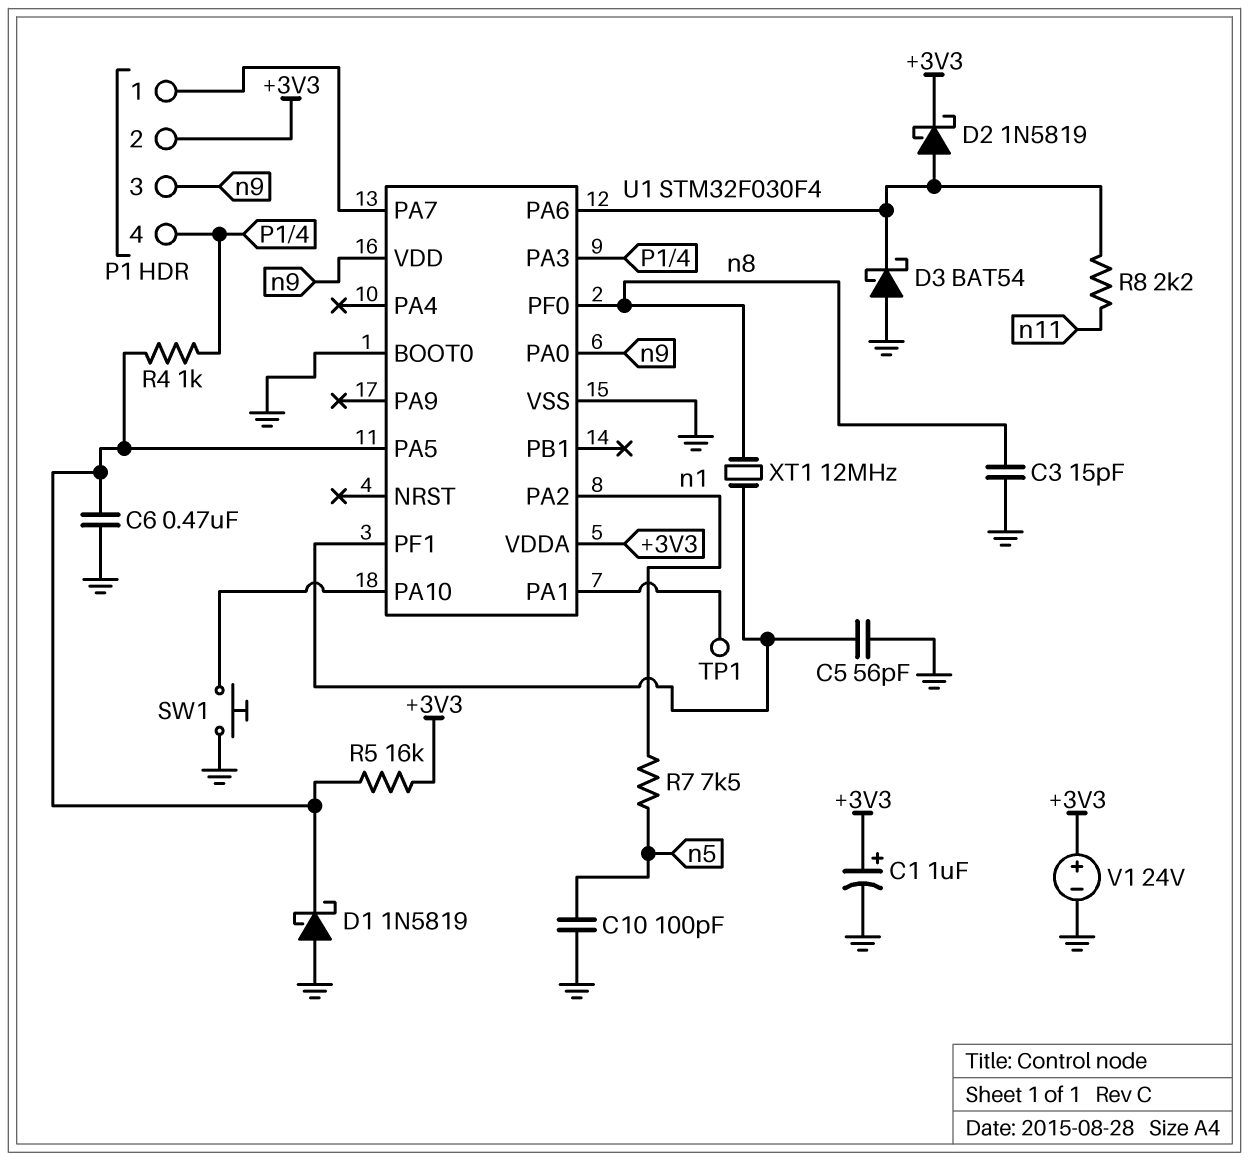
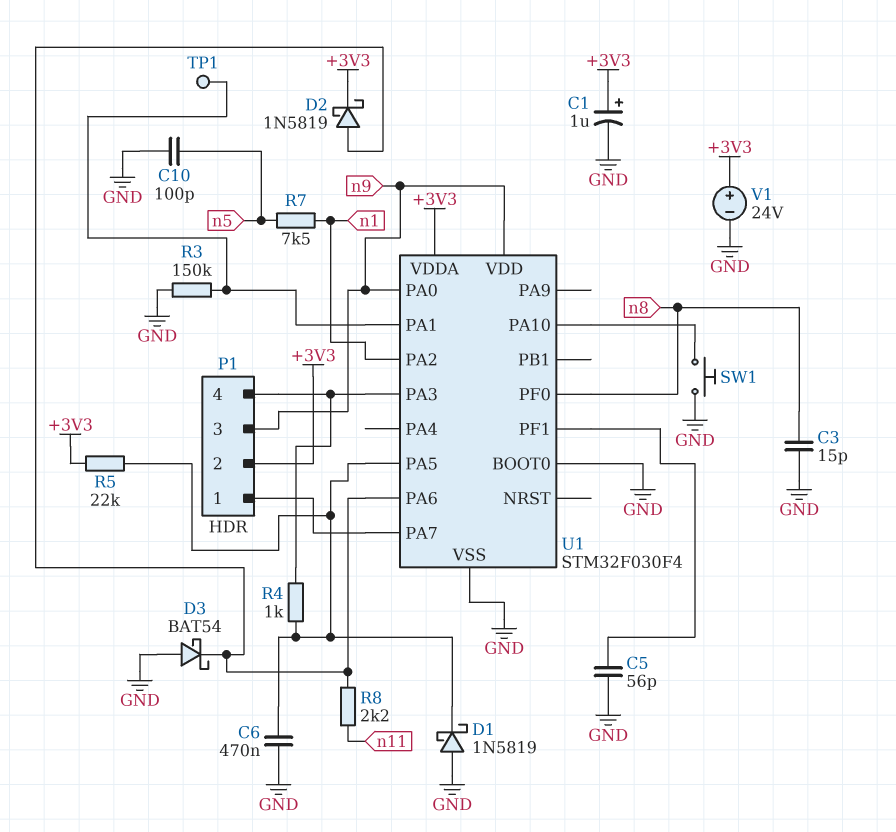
R3: none -> 150k (GND, U1/PA1)
R5: 16k (+3V3, U1/PA5) -> 22k (+3V3, U1/PA5)
XT1: 12MHz (U1/PF1, n8) -> none

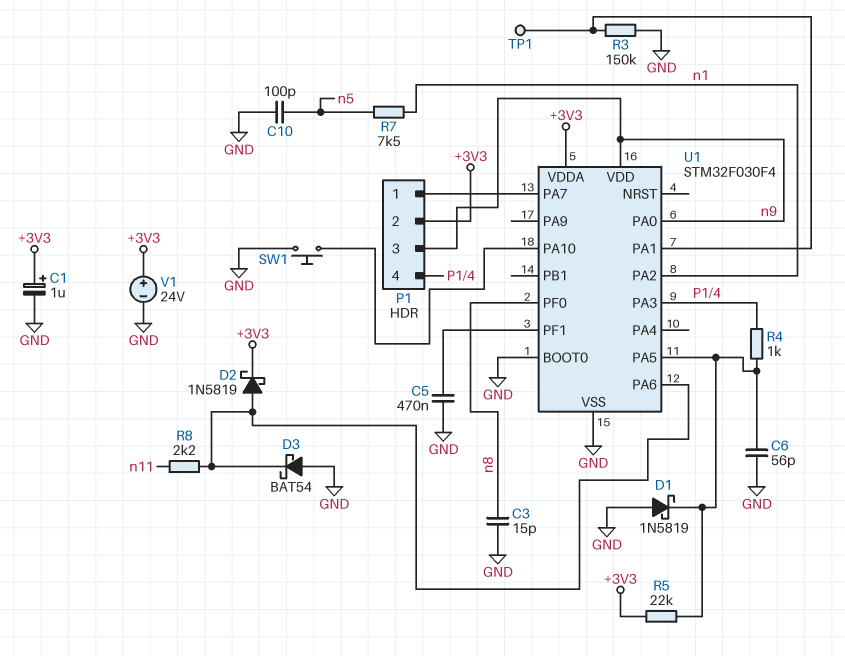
C5: 56pF (GND, U1/PF1) -> 470nF (GND, U1/PF1)
C6: 470nF (GND, U1/PA5) -> 56pF (GND, U1/PA5)

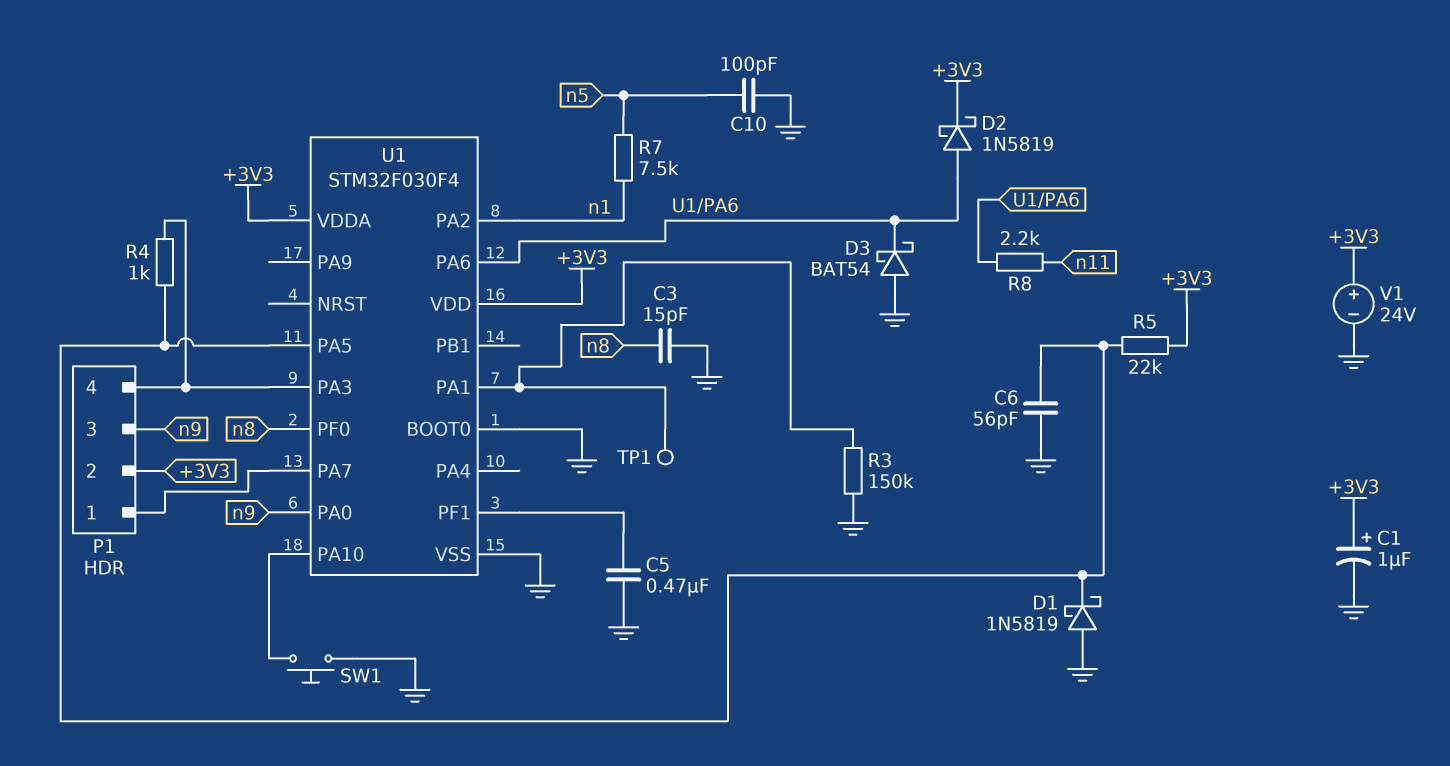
U1 pin VDD: n9 -> +3V3

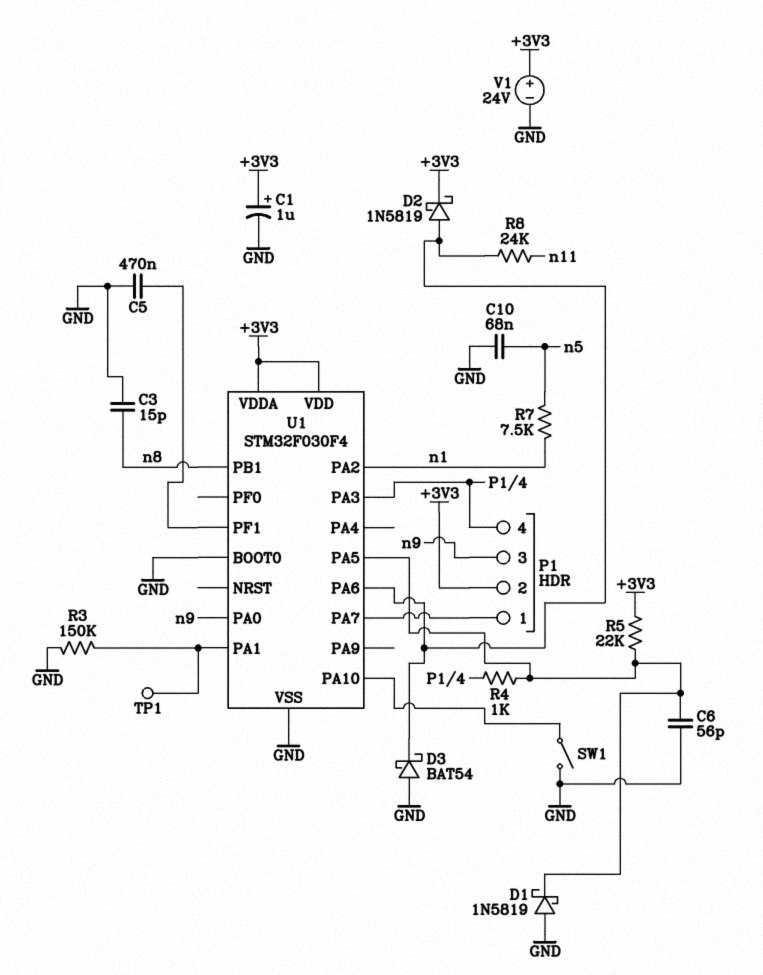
C10: 100pF (GND, n5) -> 68nF (GND, n5)
R8: 2.2k (U1/PA6, n11) -> 24k (U1/PA6, n11)
SW1: button (GND, U1/PA10) -> switch (GND, U1/PA10)
U1 pin PB1: none -> n8
U1 pin PF0: n8 -> none

